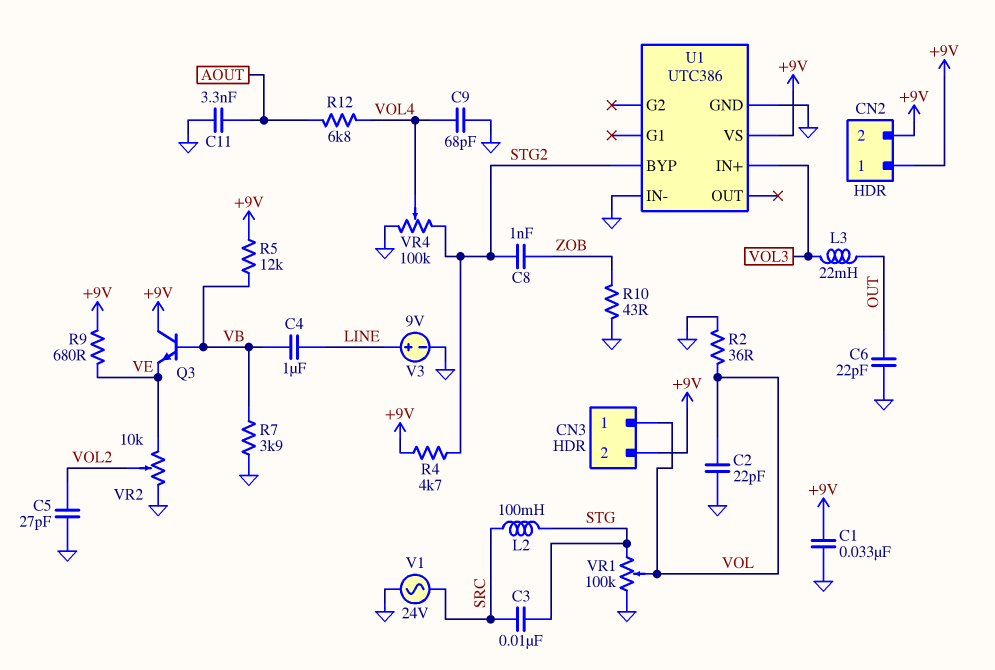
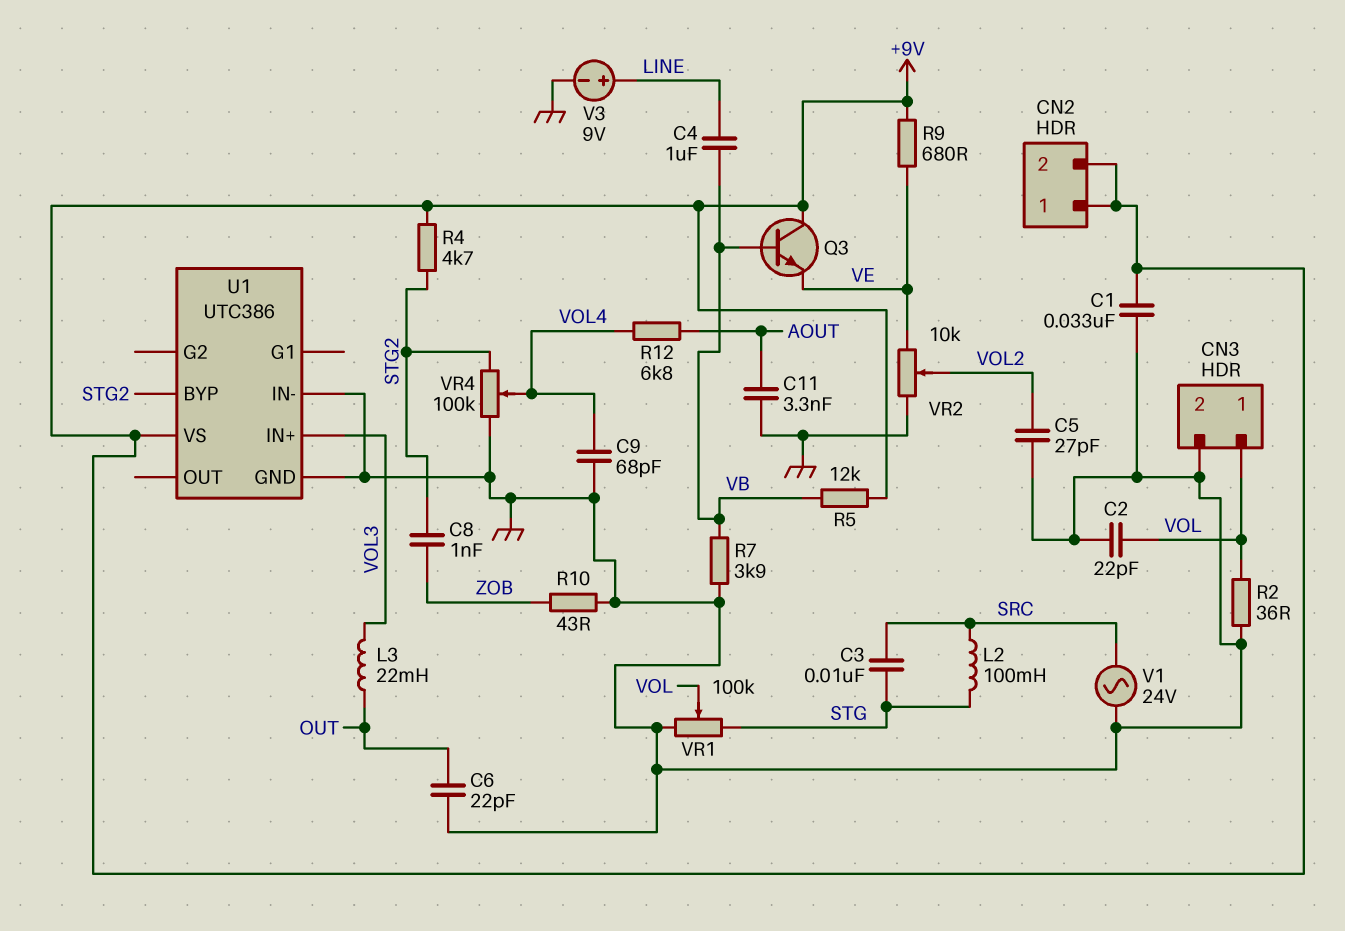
CN3 pin 2: +9V -> GND

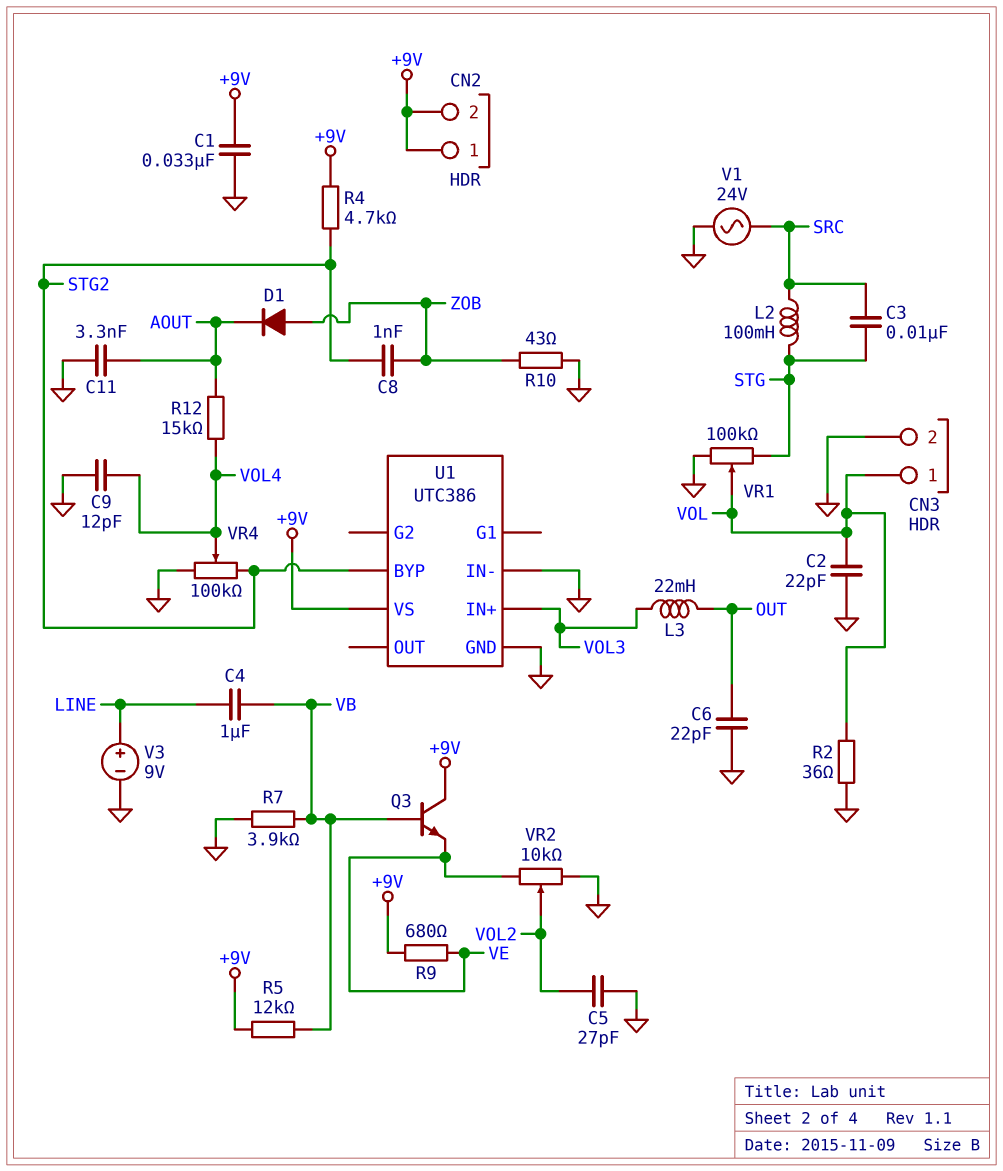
C9: 68pF (GND, VOL4) -> 12pF (GND, VOL4)
D1: none -> diode (A ZOB, K AOUT)
R12: 6.8k (AOUT, VOL4) -> 15k (AOUT, VOL4)

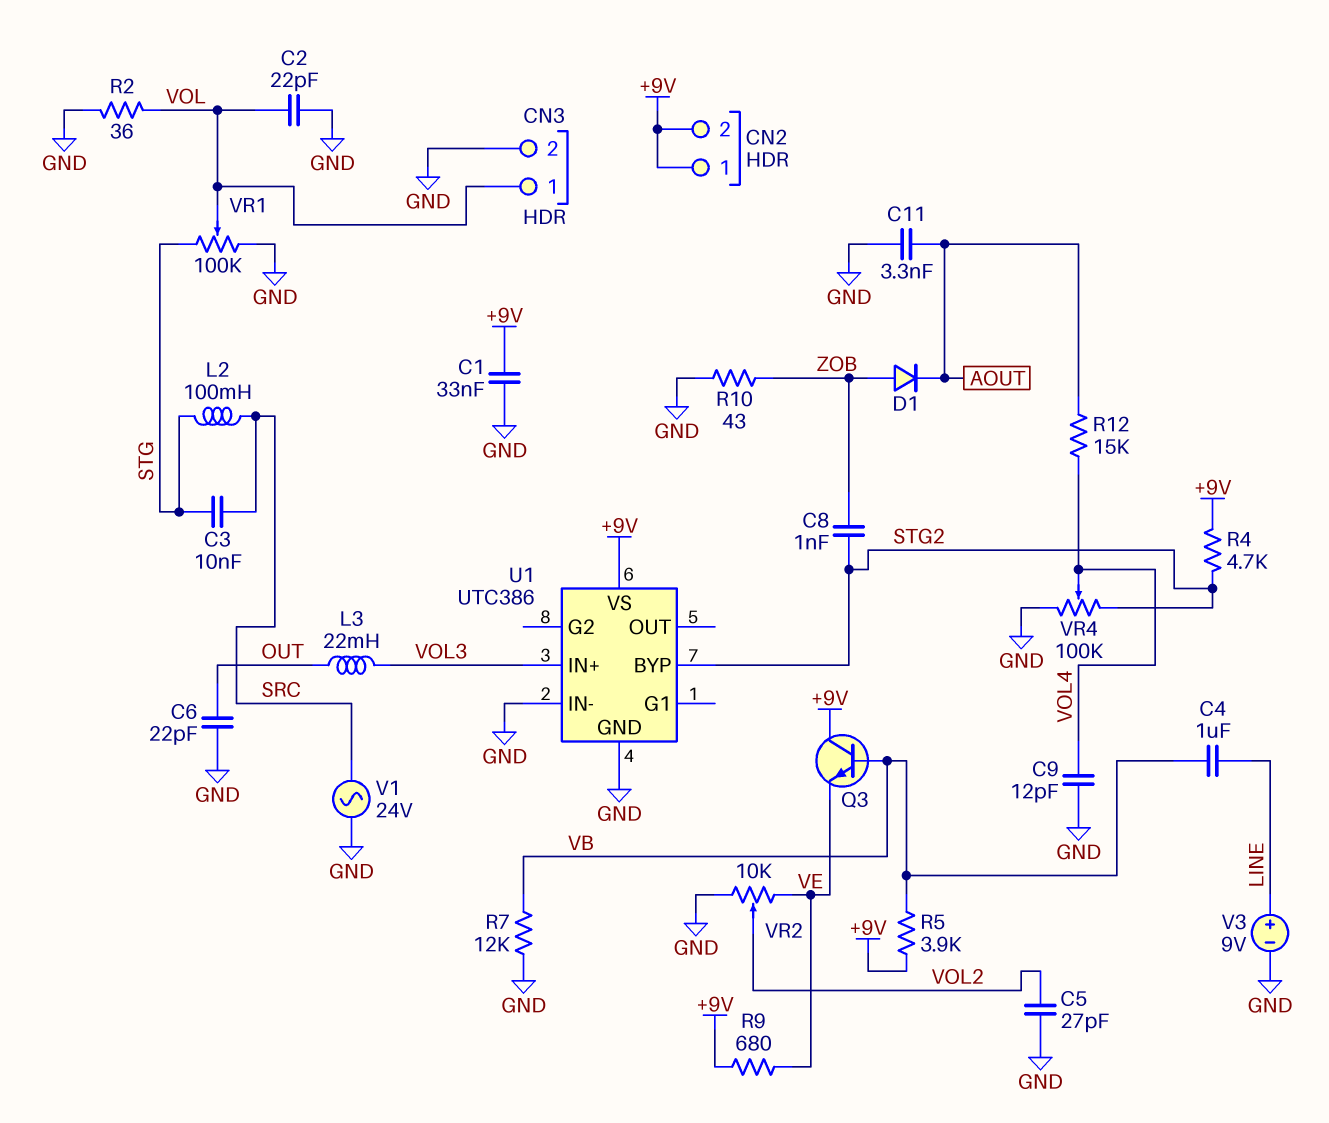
R5: 12k (+9V, VB) -> 3.9k (+9V, VB)
R7: 3.9k (GND, VB) -> 12k (GND, VB)

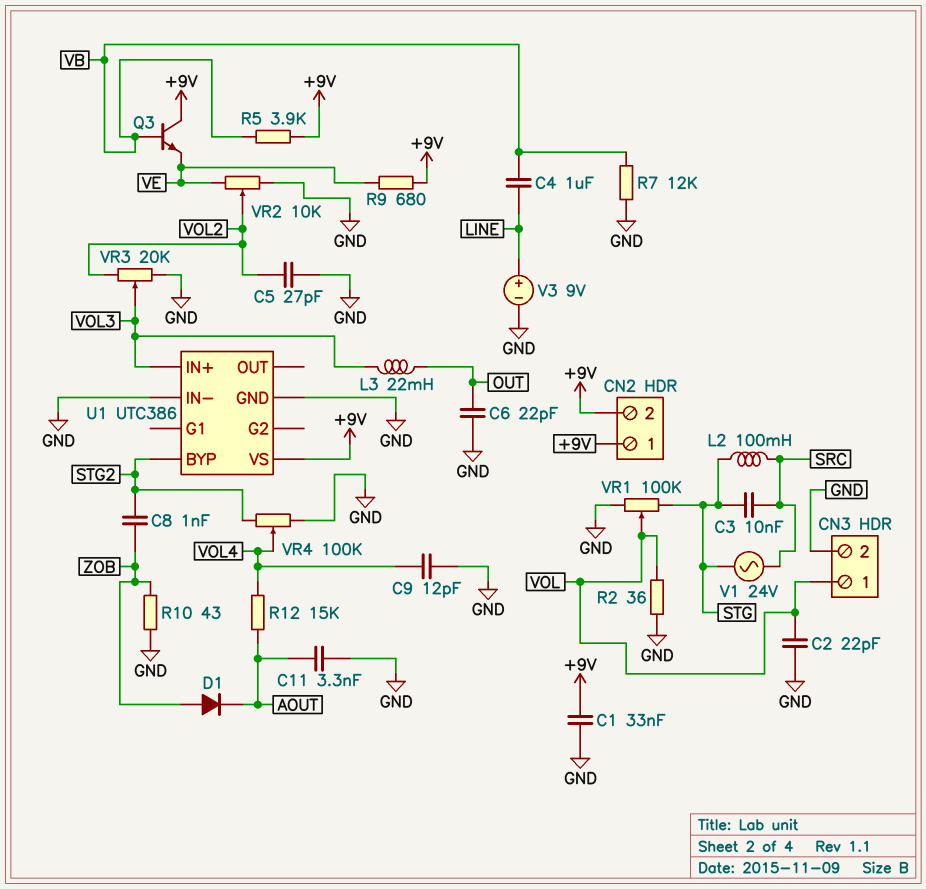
R4: 4.7k (+9V, STG2) -> none
V1: AC 24V (GND, SRC) -> AC 24V (SRC, STG)
VR3: none -> 20k (GND, VOL2, wiper VOL3)

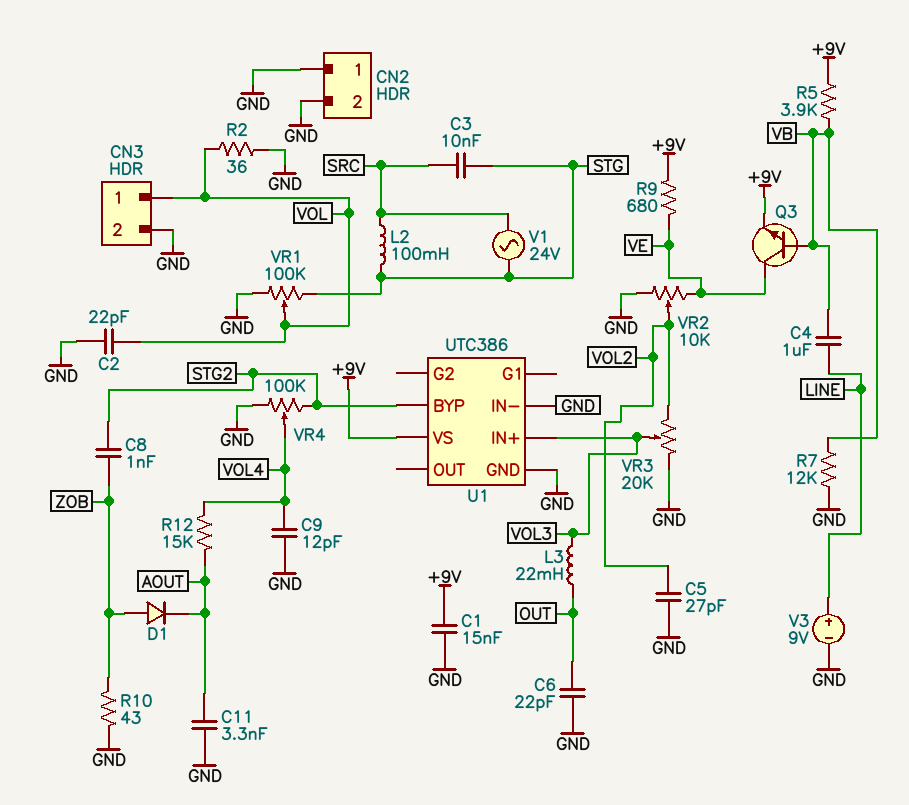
C1: 33nF (+9V, GND) -> 15nF (+9V, GND)
CN2 pin 1: +9V -> GND
CN2 pin 2: +9V -> GND
Q3: NPN (B VB, C +9V, E VE) -> NPN (B VB, C VE, E +9V)

